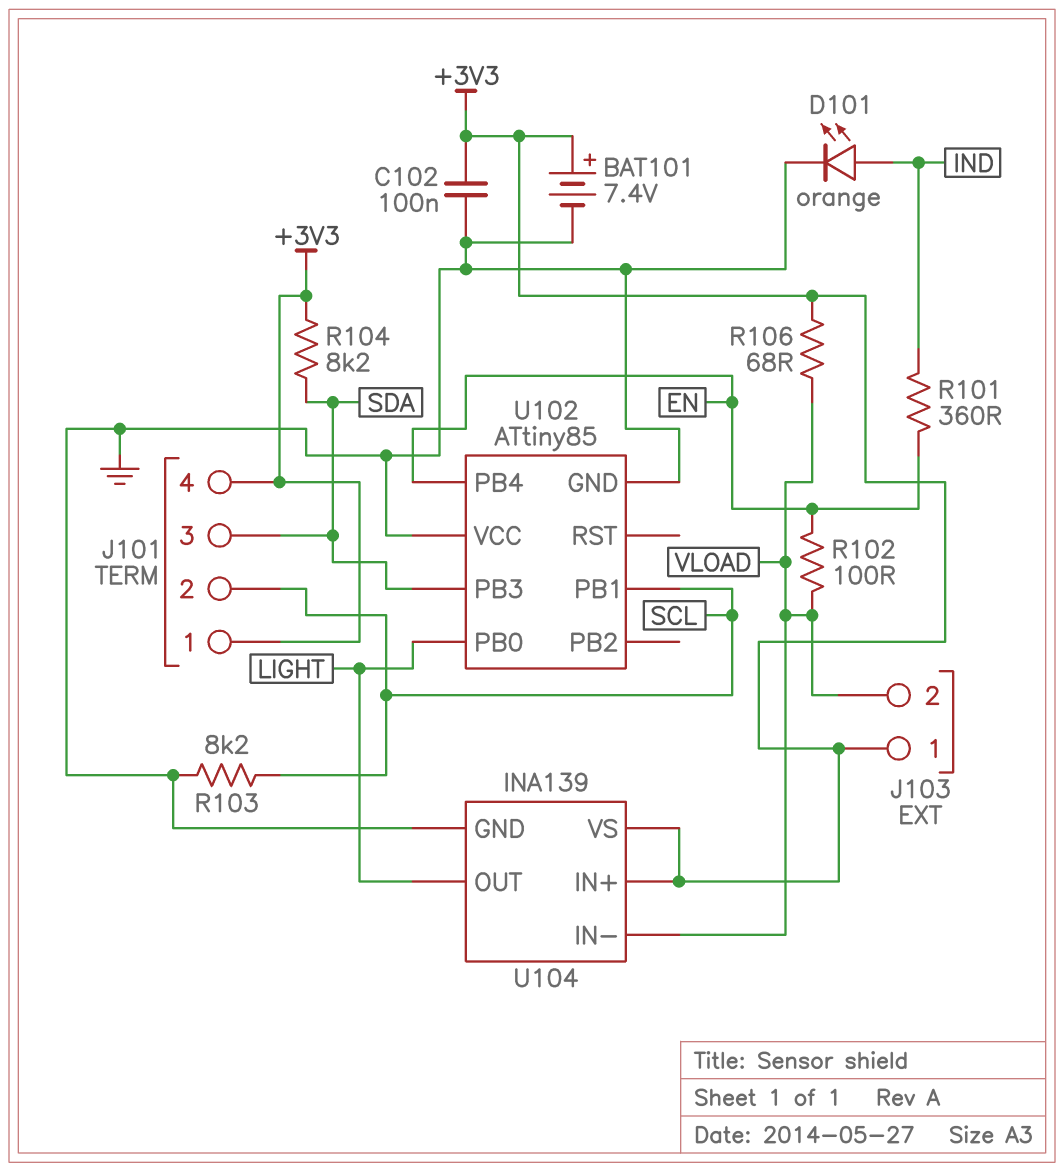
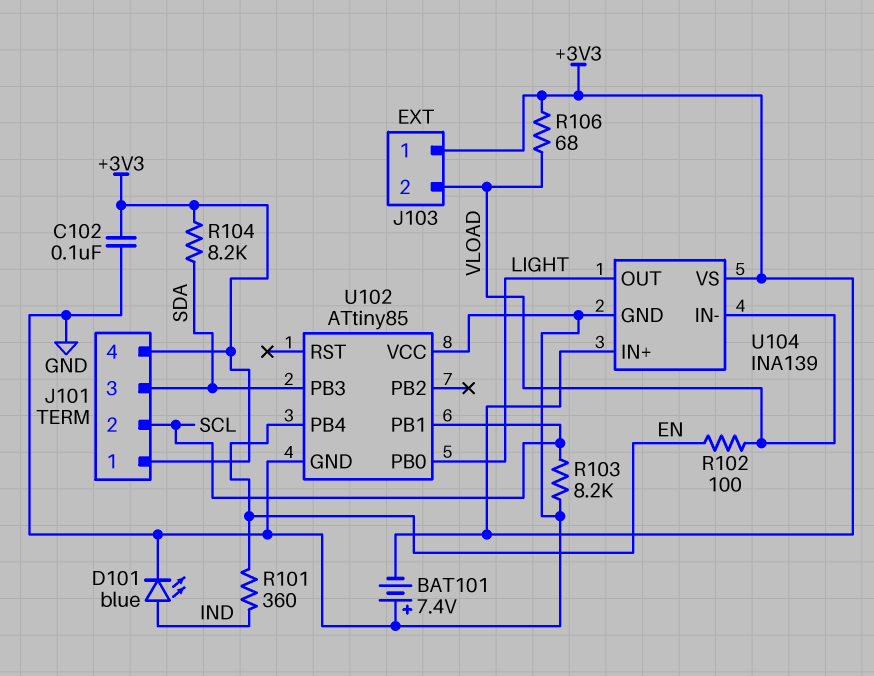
BAT101: 7.4V (plus +3V3, minus GND) -> 7.4V (plus GND, minus +3V3)
D101: LED orange (A IND, K GND) -> LED blue (A IND, K GND)

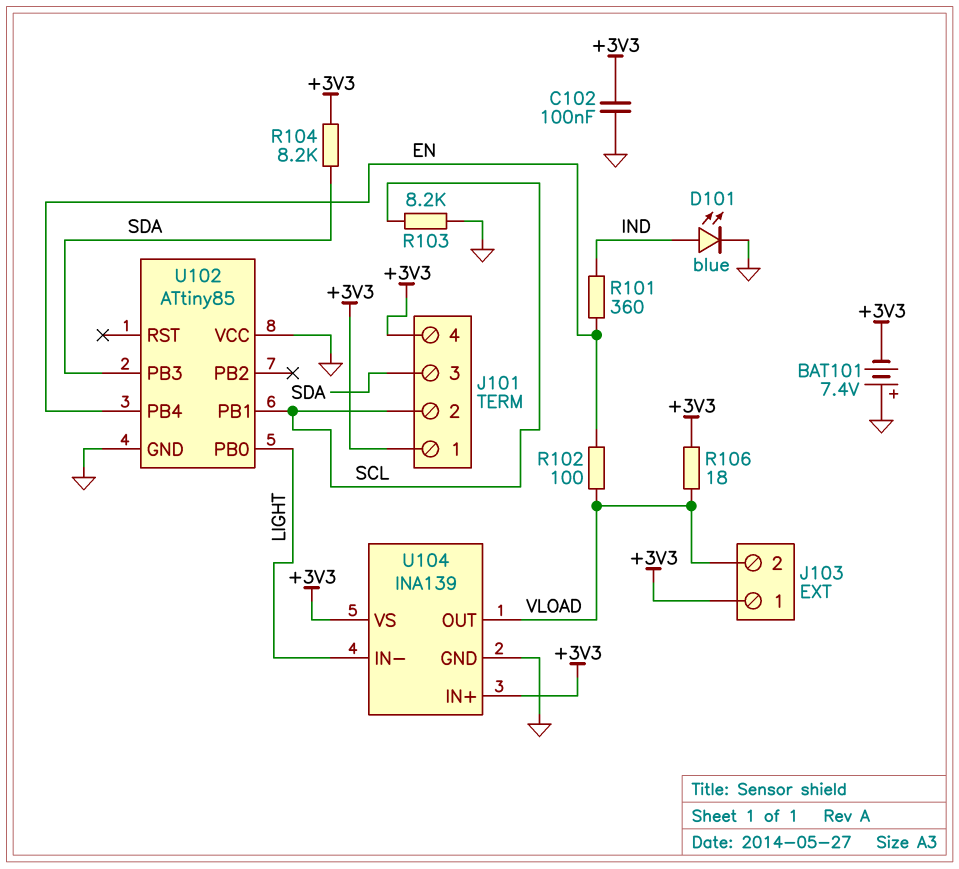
R106: 68 (+3V3, VLOAD) -> 18 (+3V3, VLOAD)
U104 pin IN-: VLOAD -> LIGHT
U104 pin OUT: LIGHT -> VLOAD

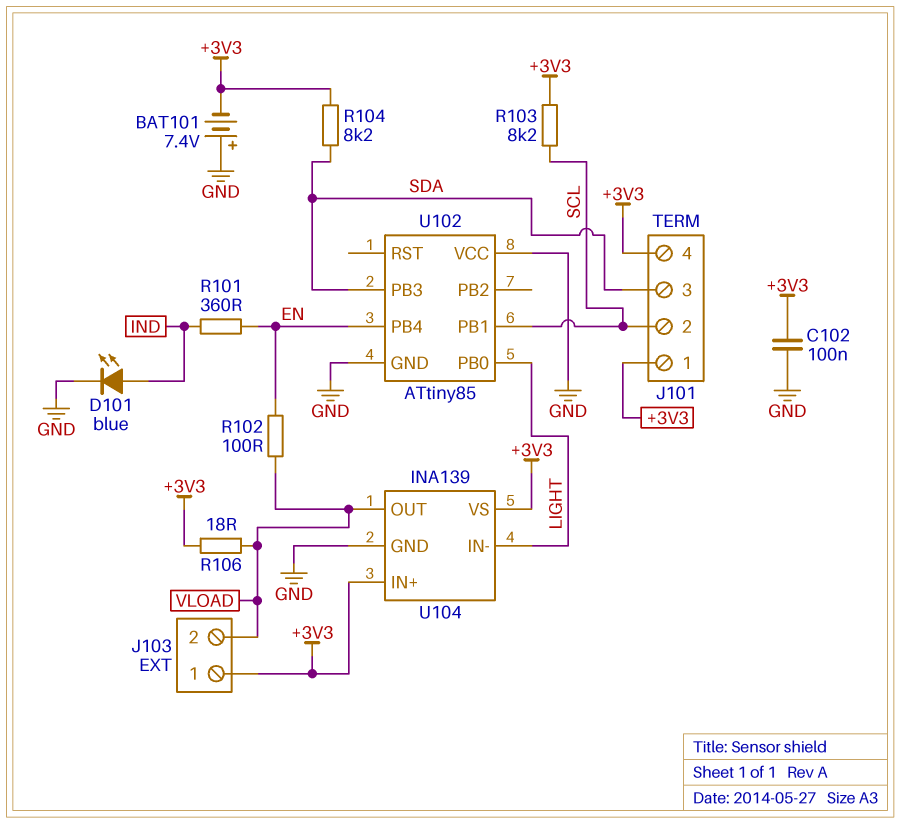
R103: 8.2k (GND, SCL) -> 8.2k (+3V3, SCL)

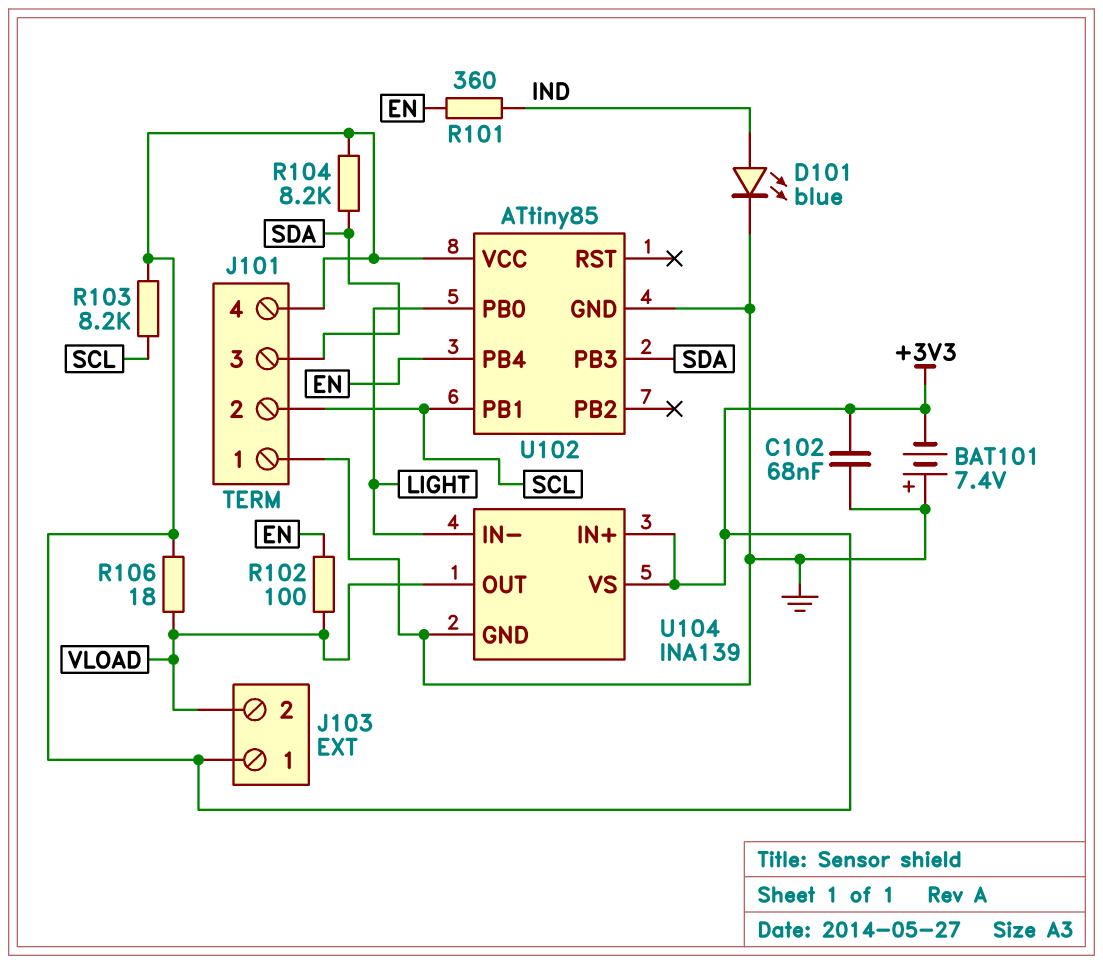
C102: 100nF (+3V3, GND) -> 68nF (+3V3, GND)
J101 pin 1: +3V3 -> GND
U102 pin VCC: GND -> +3V3

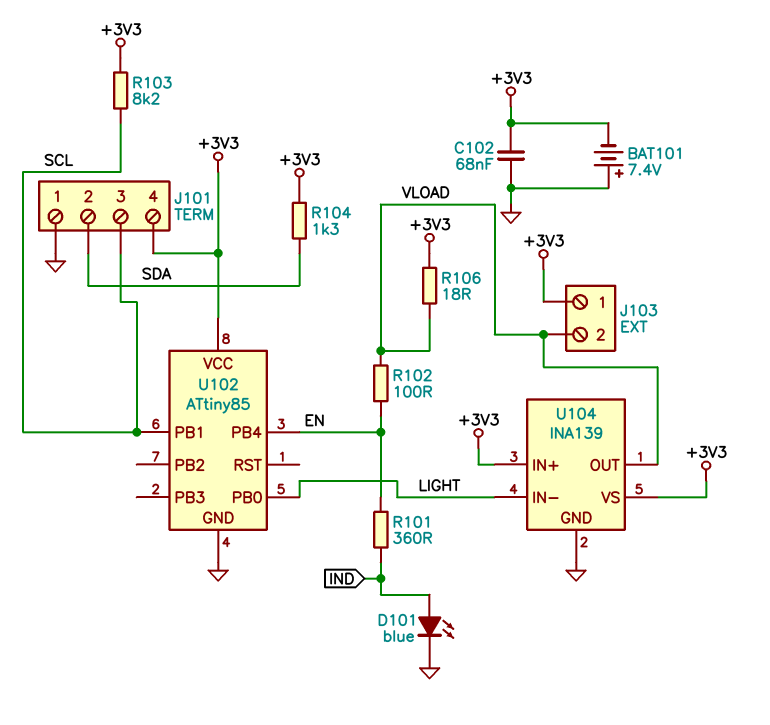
J101 pin 2: SCL -> SDA
J101 pin 3: SDA -> SCL
R104: 8.2k (+3V3, SDA) -> 1.3k (+3V3, SDA)
U102 pin PB3: SDA -> none

